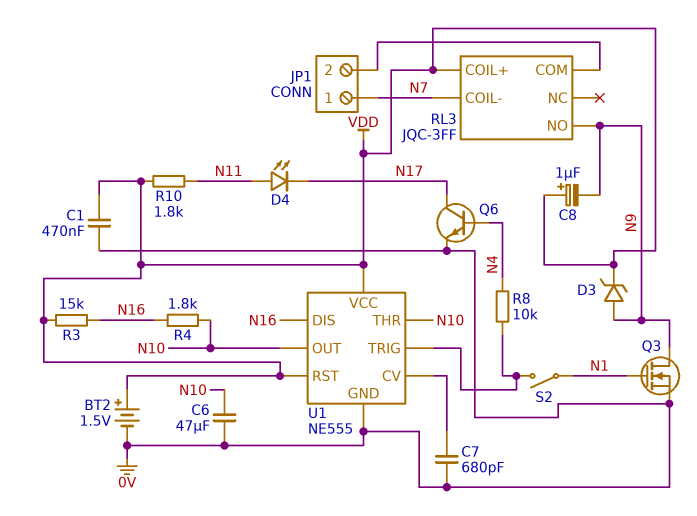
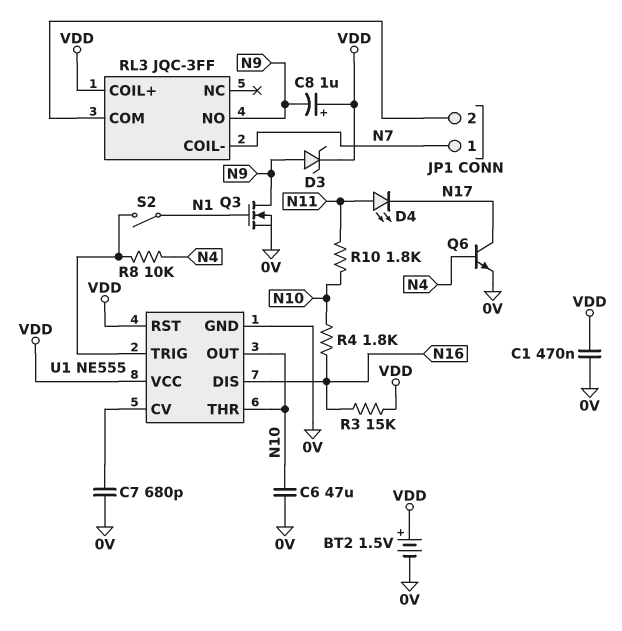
R10: 1.8k (N11, VDD) -> 1.8k (N10, N11)

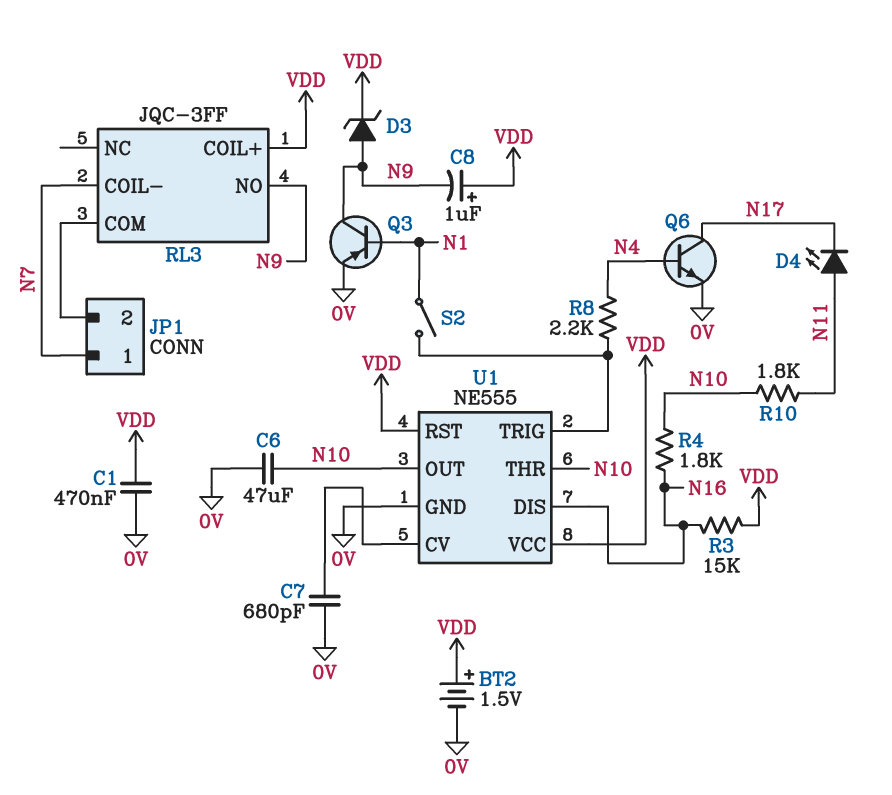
Q3: NMOS (G N1, D N9, S 0V) -> PNP (B N1, C N9, E 0V)
R8: 10k (N4, U1/TRIG) -> 2.2k (N4, U1/TRIG)

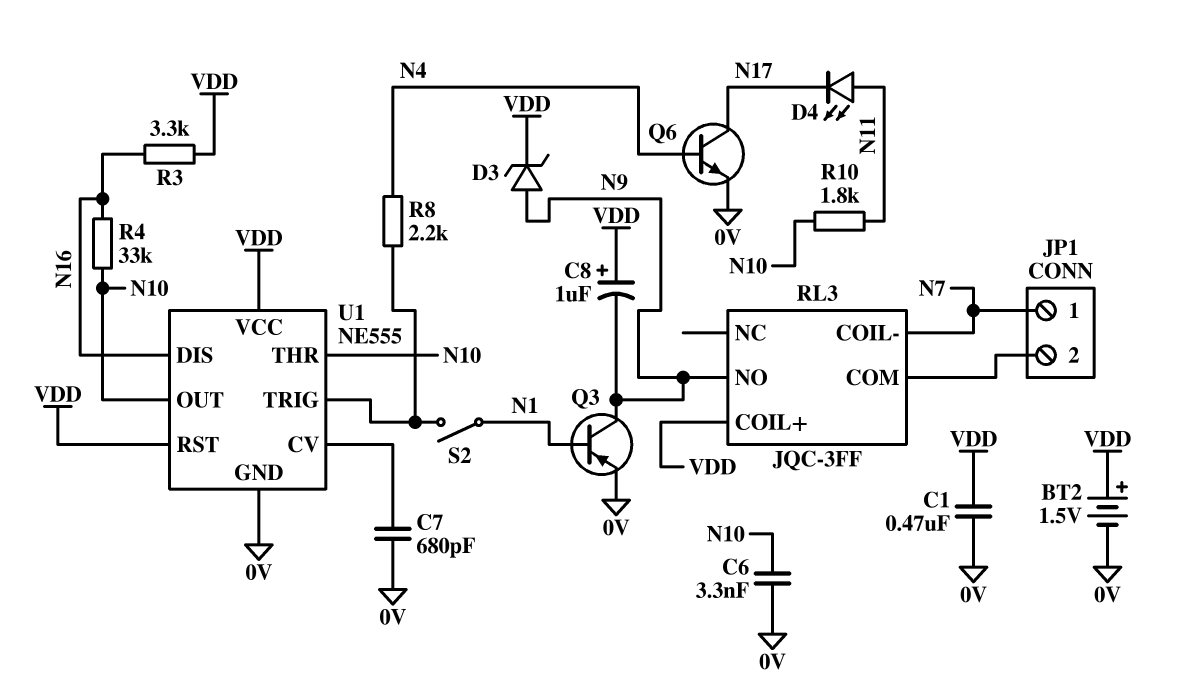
C6: 47uF (0V, N10) -> 3.3nF (0V, N10)
R3: 15k (N16, VDD) -> 3.3k (N16, VDD)
R4: 1.8k (N10, N16) -> 33k (N10, N16)

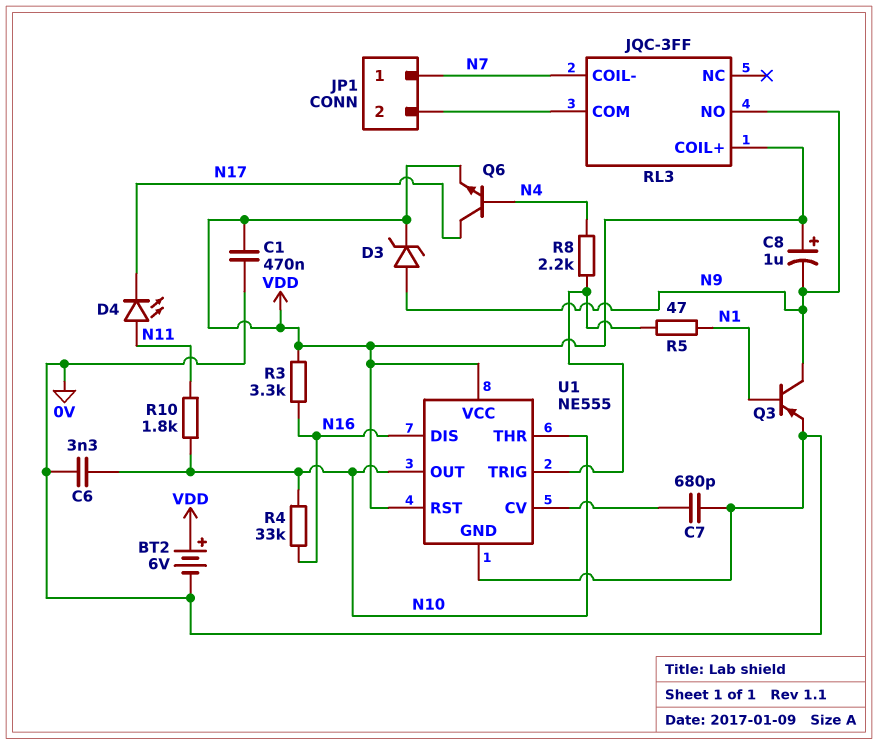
BT2: 1.5V (plus VDD, minus 0V) -> 6V (plus VDD, minus 0V)
Q6: NPN (B N4, C N17, E 0V) -> NPN (B N4, C N17, E VDD)
R5: none -> 47 (N1, U1/TRIG)
S2: switch (N1, U1/TRIG) -> none

